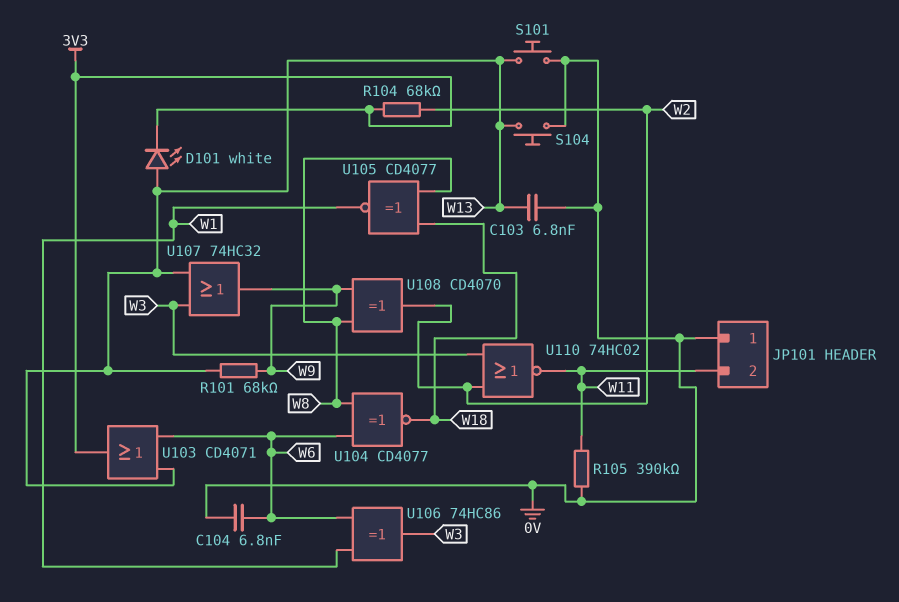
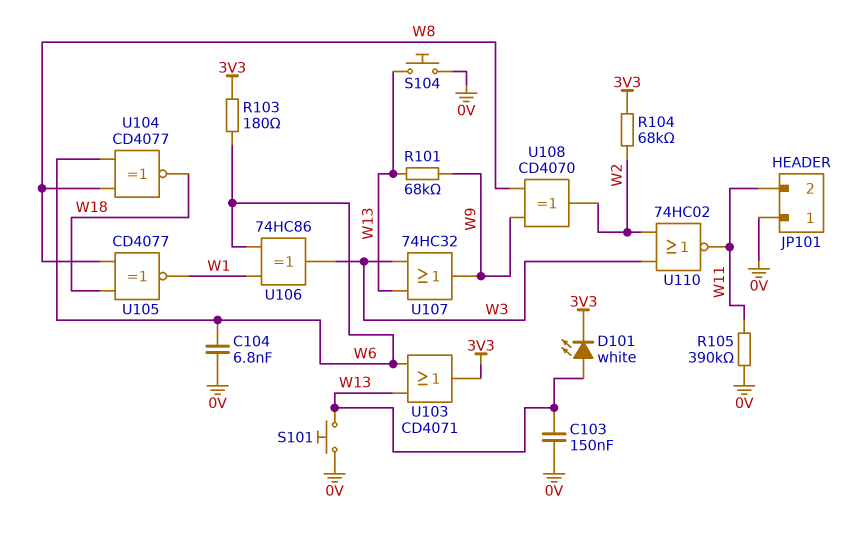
C103: 6.8nF (0V, W13) -> 150nF (0V, W13)
R103: none -> 180 (3V3, W6)

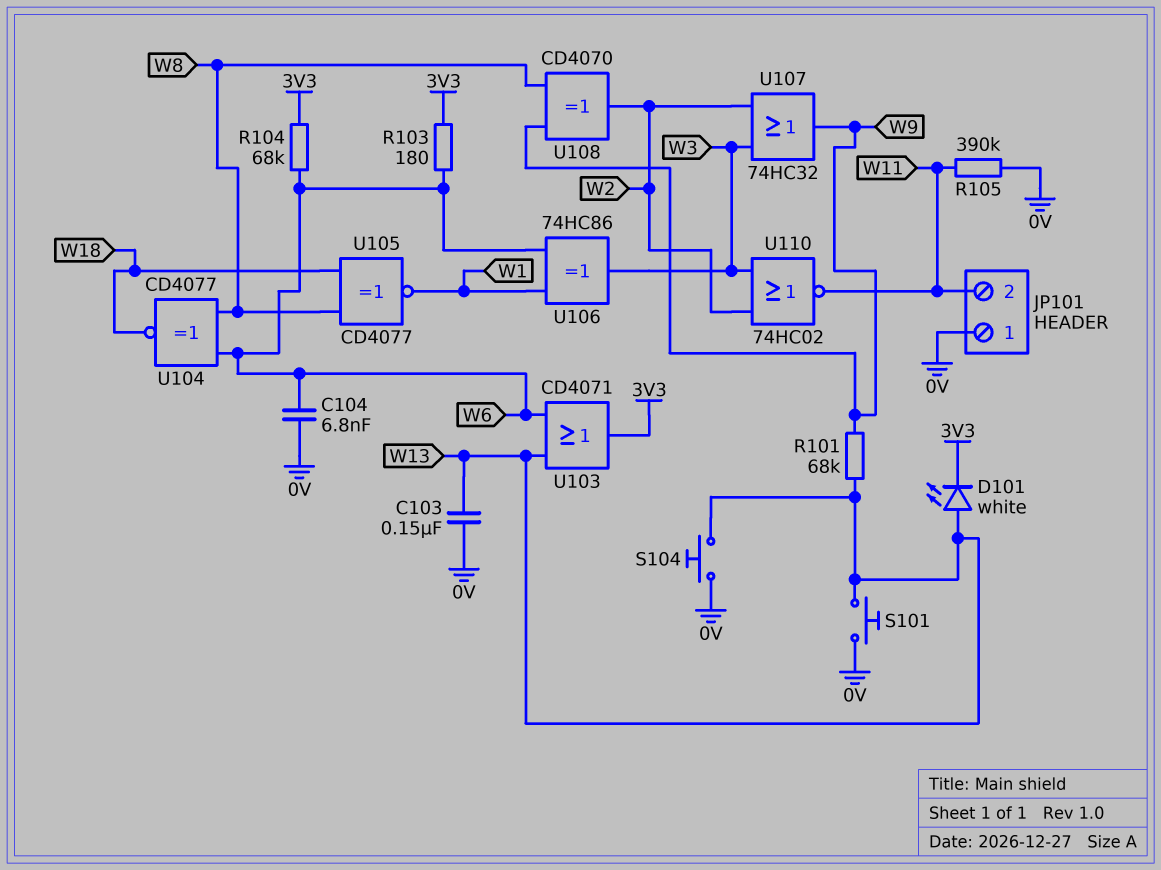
R104: 68k (3V3, W2) -> 68k (3V3, W6)
U107: OR 74HC32 (in W3, in W13, out W9) -> OR 74HC32 (in W2, in W3, out W9)

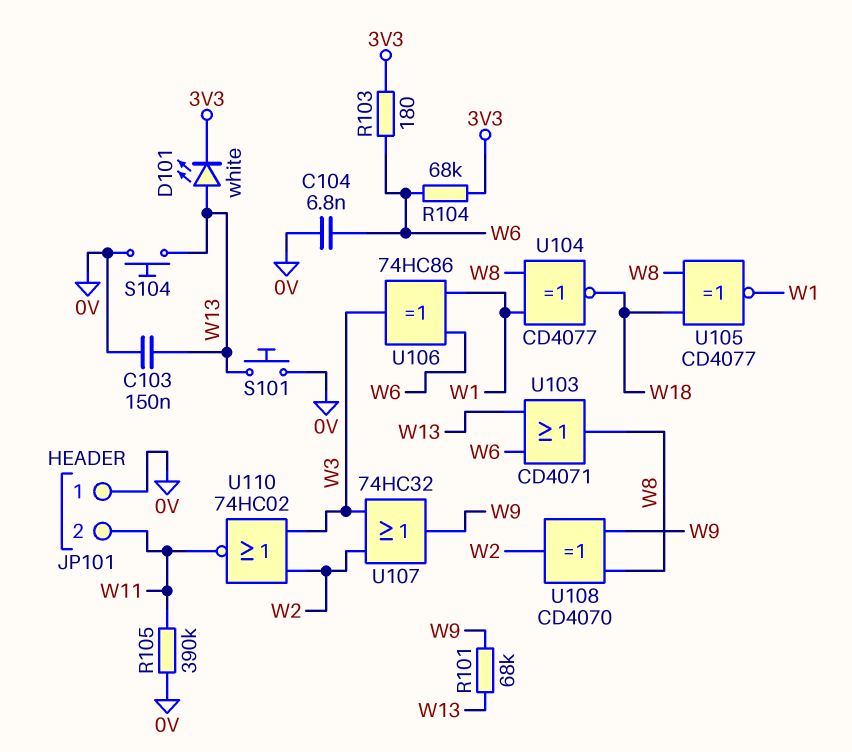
U103: OR CD4071 (in W6, in W13, out 3V3) -> OR CD4071 (in W6, in W13, out W8)
U104: XNOR CD4077 (in W6, in W8, out W18) -> XNOR CD4077 (in W1, in W8, out W18)

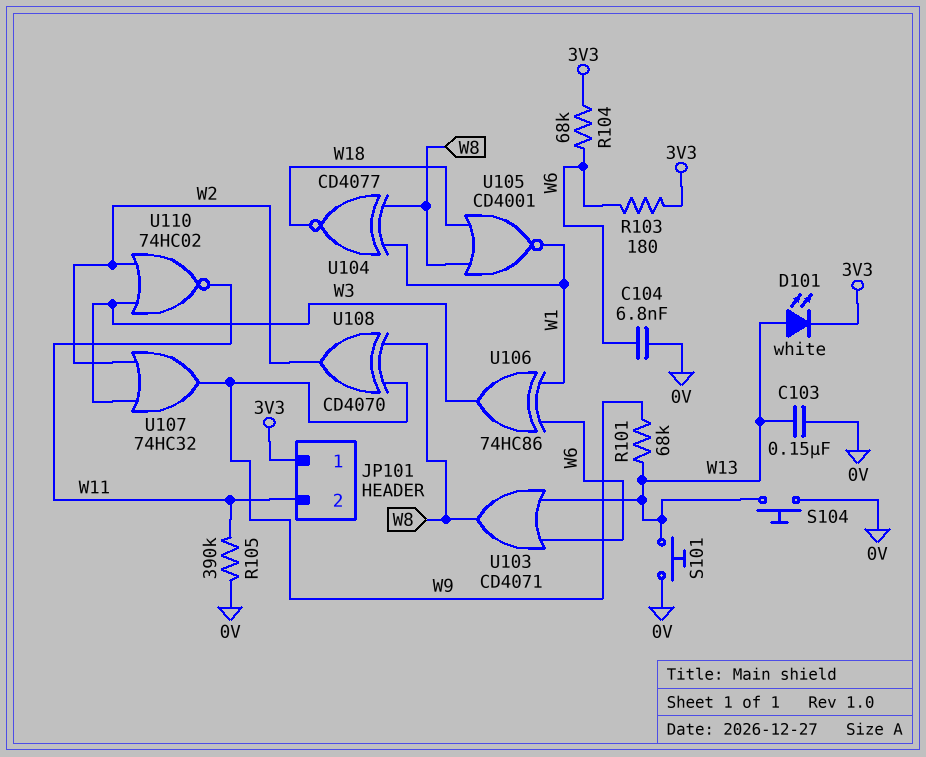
JP101 pin 1: 0V -> 3V3
U105: XNOR CD4077 (in W8, in W18, out W1) -> NOR CD4001 (in W8, in W18, out W1)

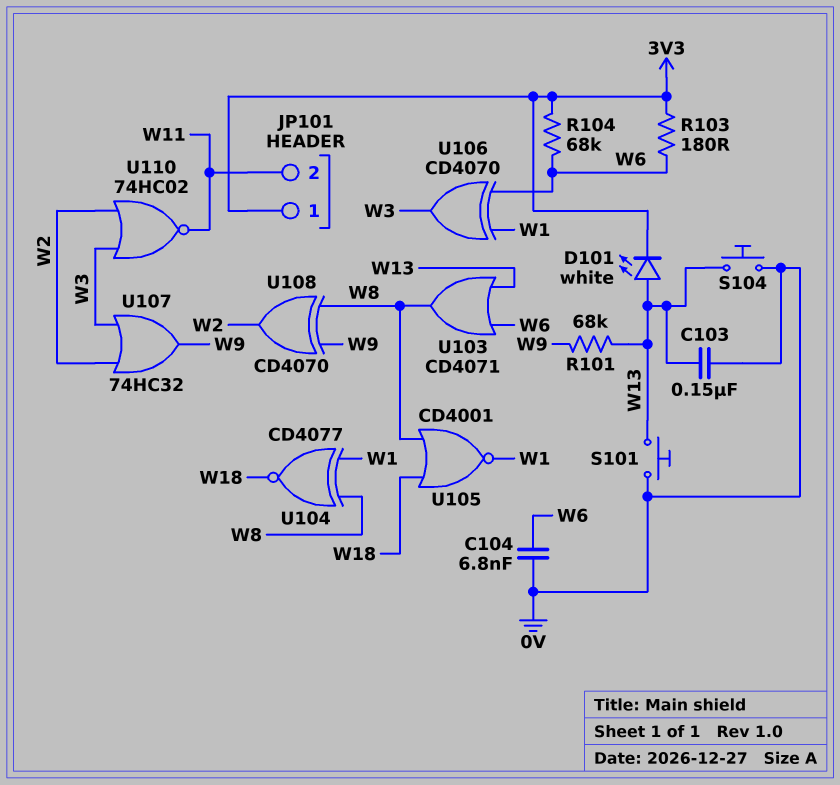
R105: 390k (0V, W11) -> none
U106: XOR 74HC86 (in W1, in W6, out W3) -> XOR CD4070 (in W1, in W6, out W3)

